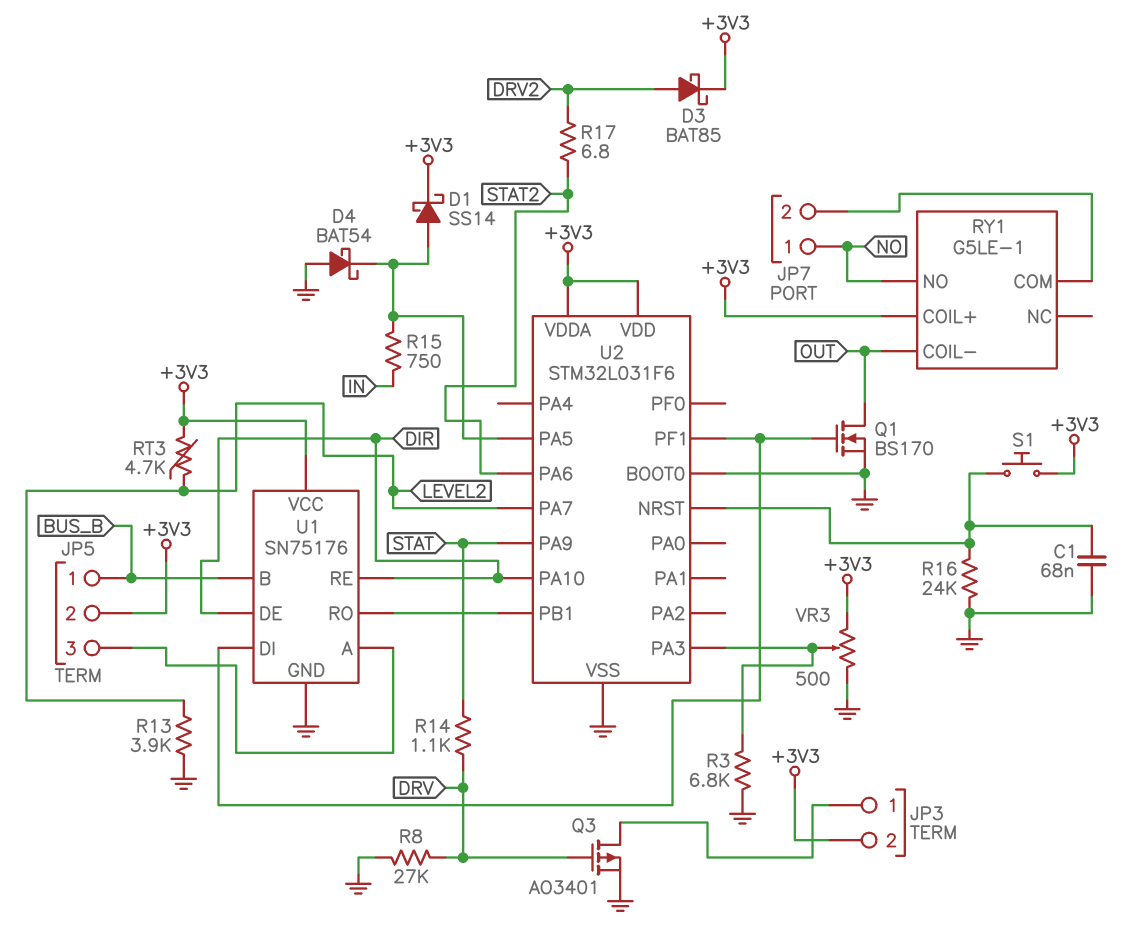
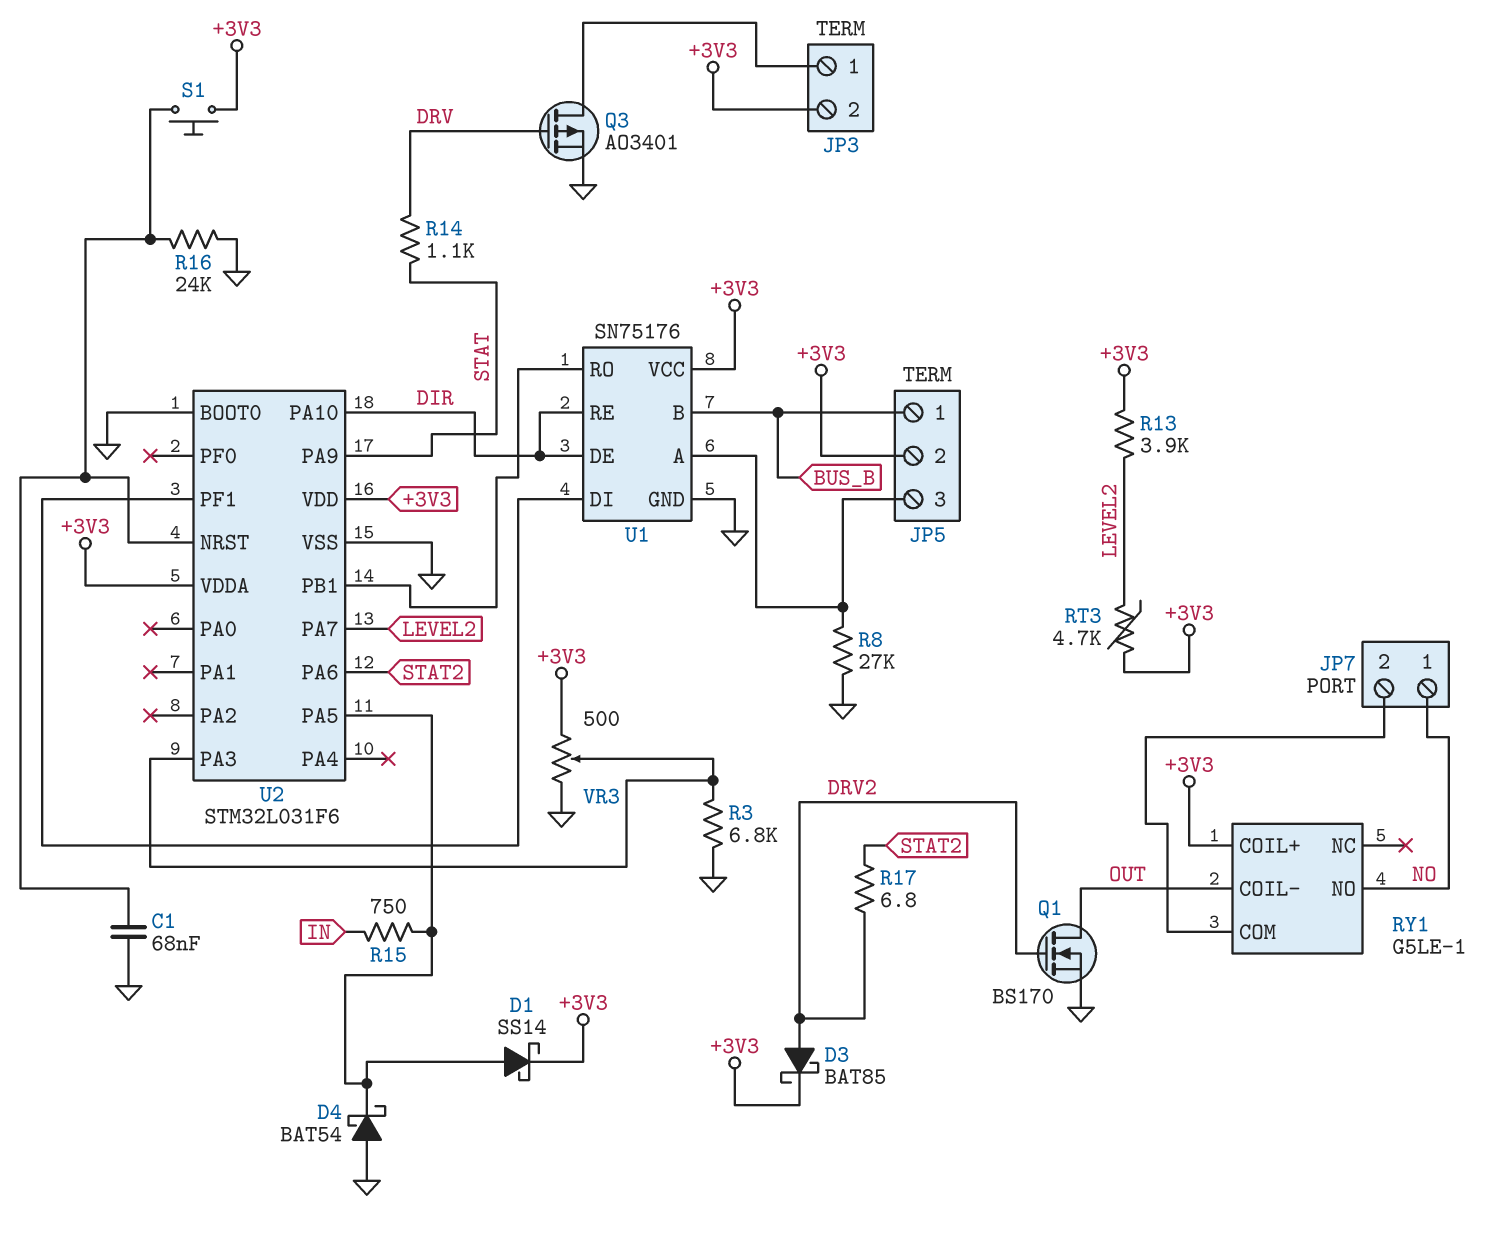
Q1: NMOS BS170 (G U1/DI, D OUT, S GND) -> NMOS BS170 (G DRV2, D OUT, S GND)
R8: 27k (DRV, GND) -> 27k (GND, JP5/3)
R13: 3.9k (GND, LEVEL2) -> 3.9k (+3V3, LEVEL2)

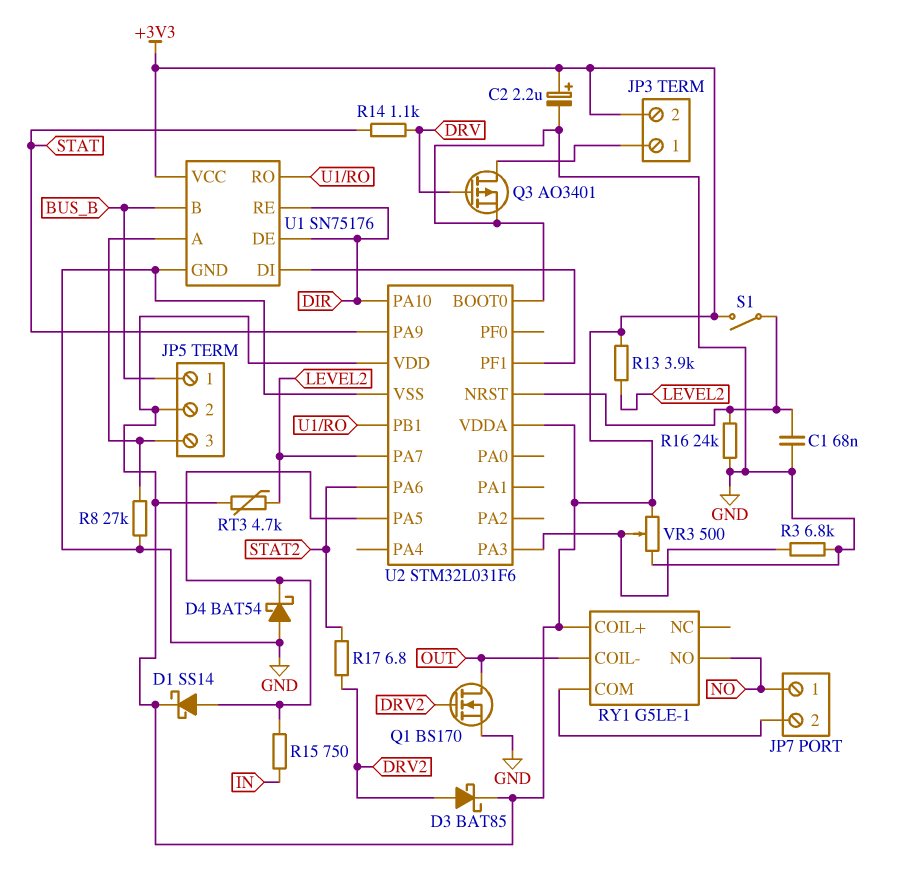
C2: none -> 2.2uF (plus +3V3, minus GND)
S1: button (+3V3, U2/NRST) -> switch (+3V3, U2/NRST)

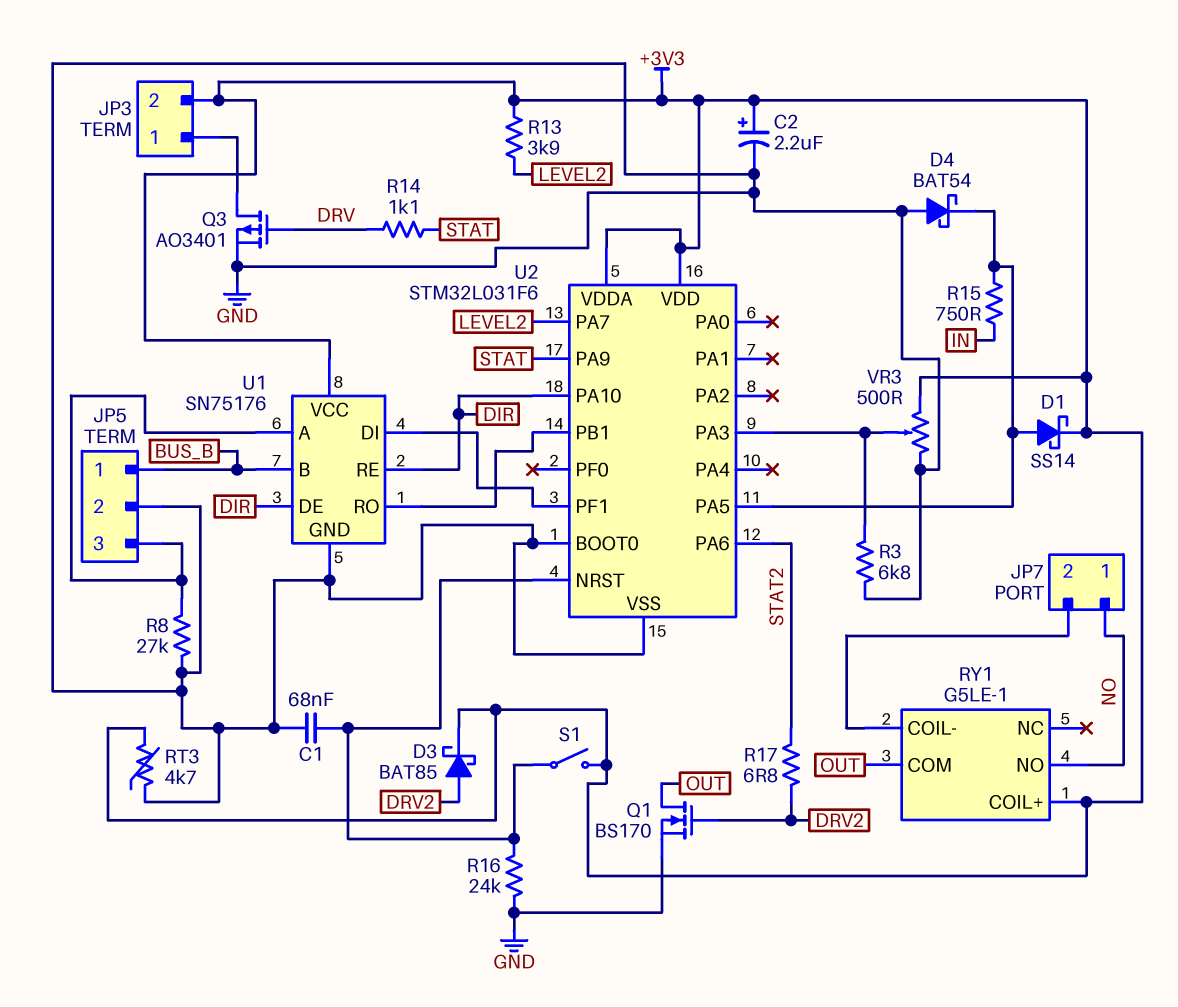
JP5 pin 2: +3V3 -> GND
RT3: 4.7k (+3V3, LEVEL2) -> 4.7k (+3V3, GND)
RY1 pin COIL-: OUT -> JP7/2
RY1 pin COM: JP7/2 -> OUT

